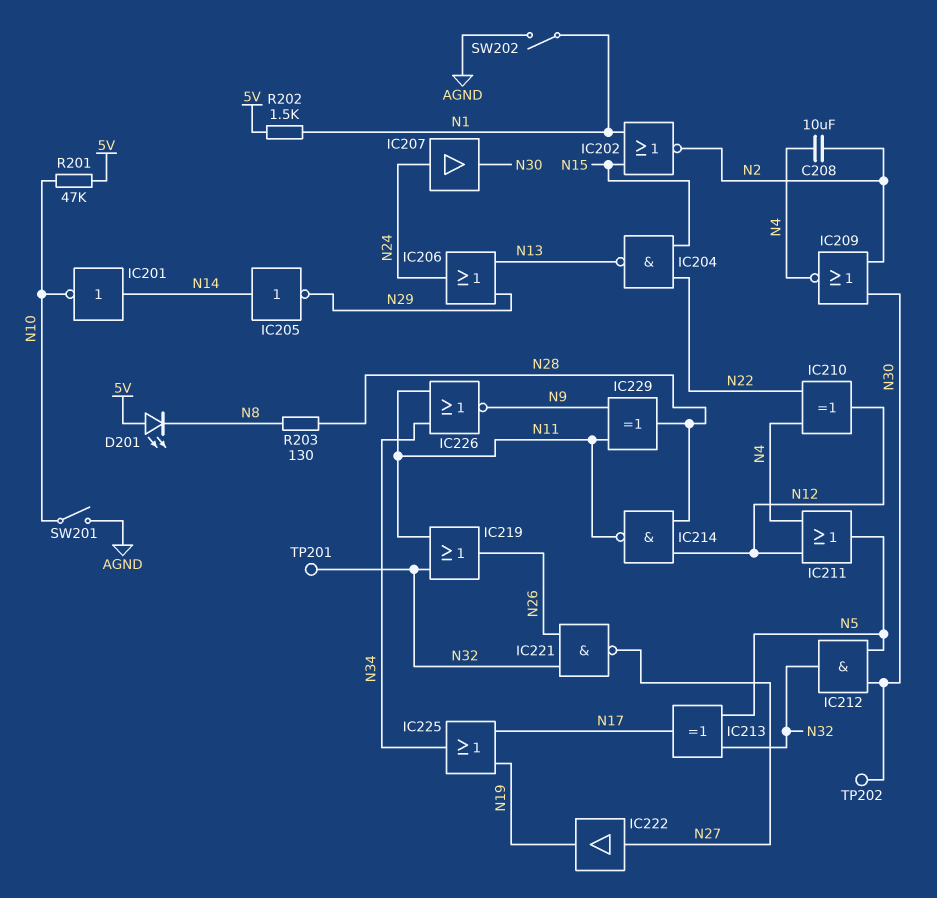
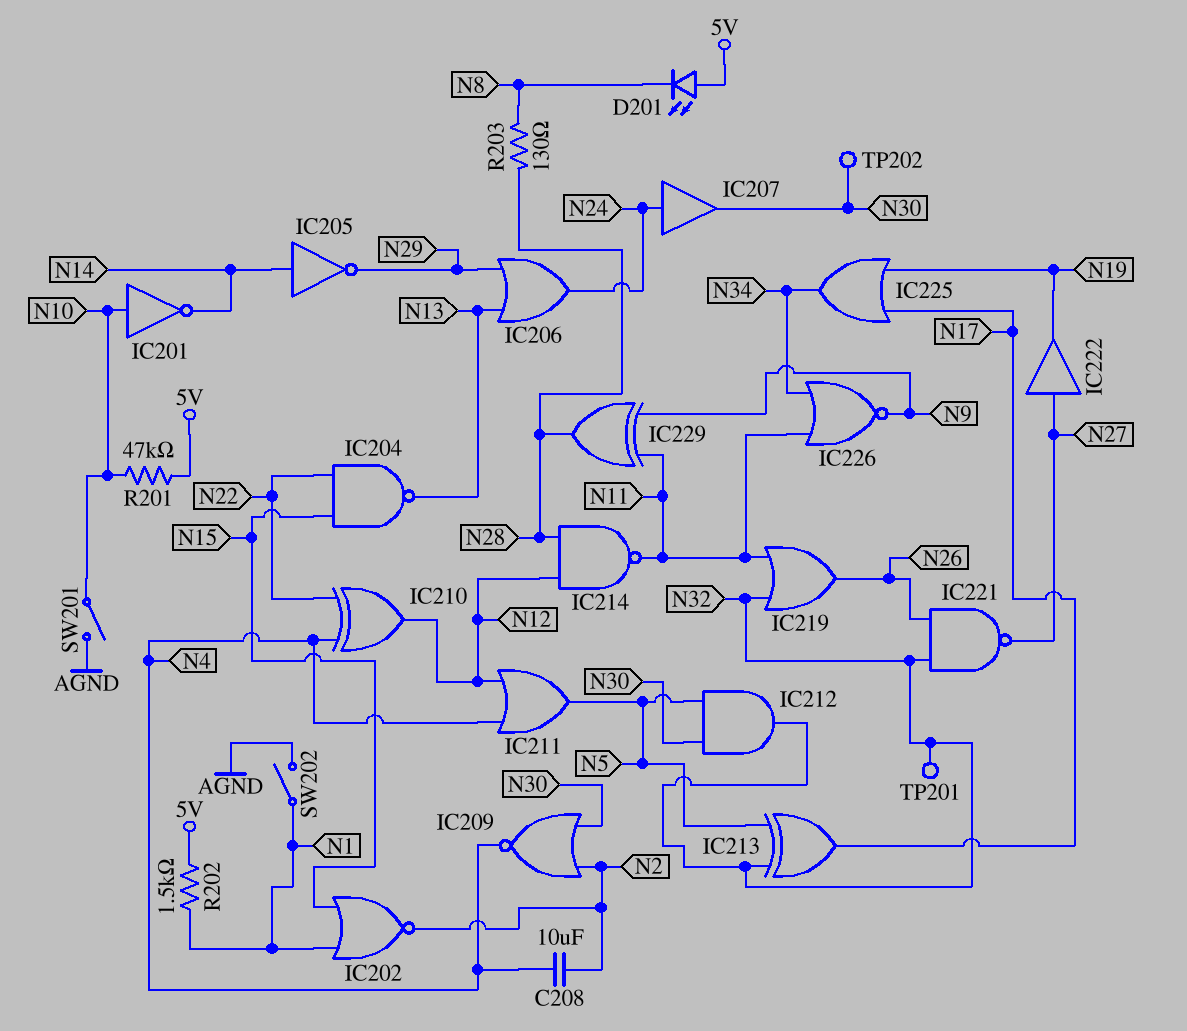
IC201: NOT (in N14, out N10) -> NOT (in N10, out N14)

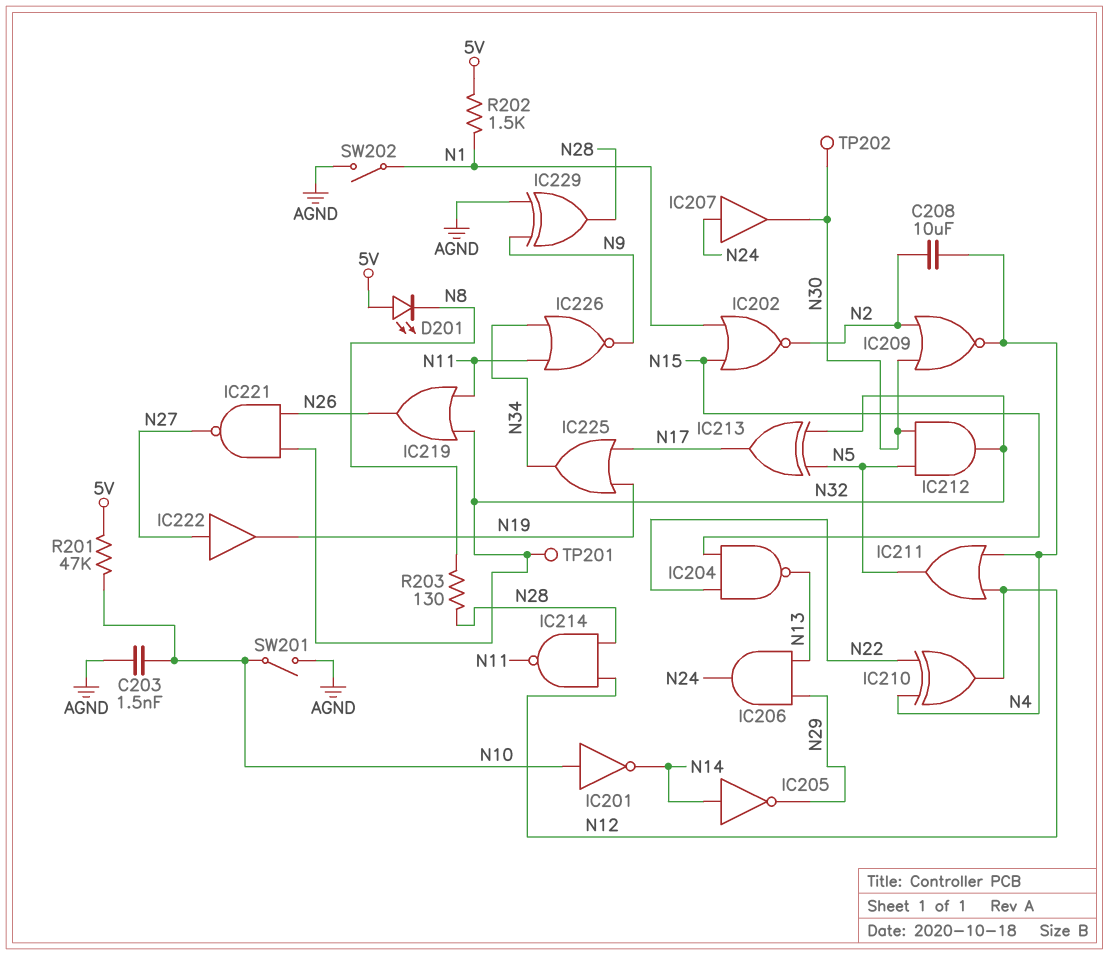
C203: none -> 1.5nF (AGND, N10)
IC206: OR (in N13, in N29, out N24) -> AND (in N13, in N29, out N24)
IC229: XOR (in N9, in N11, out N28) -> XOR (in AGND, in N9, out N28)

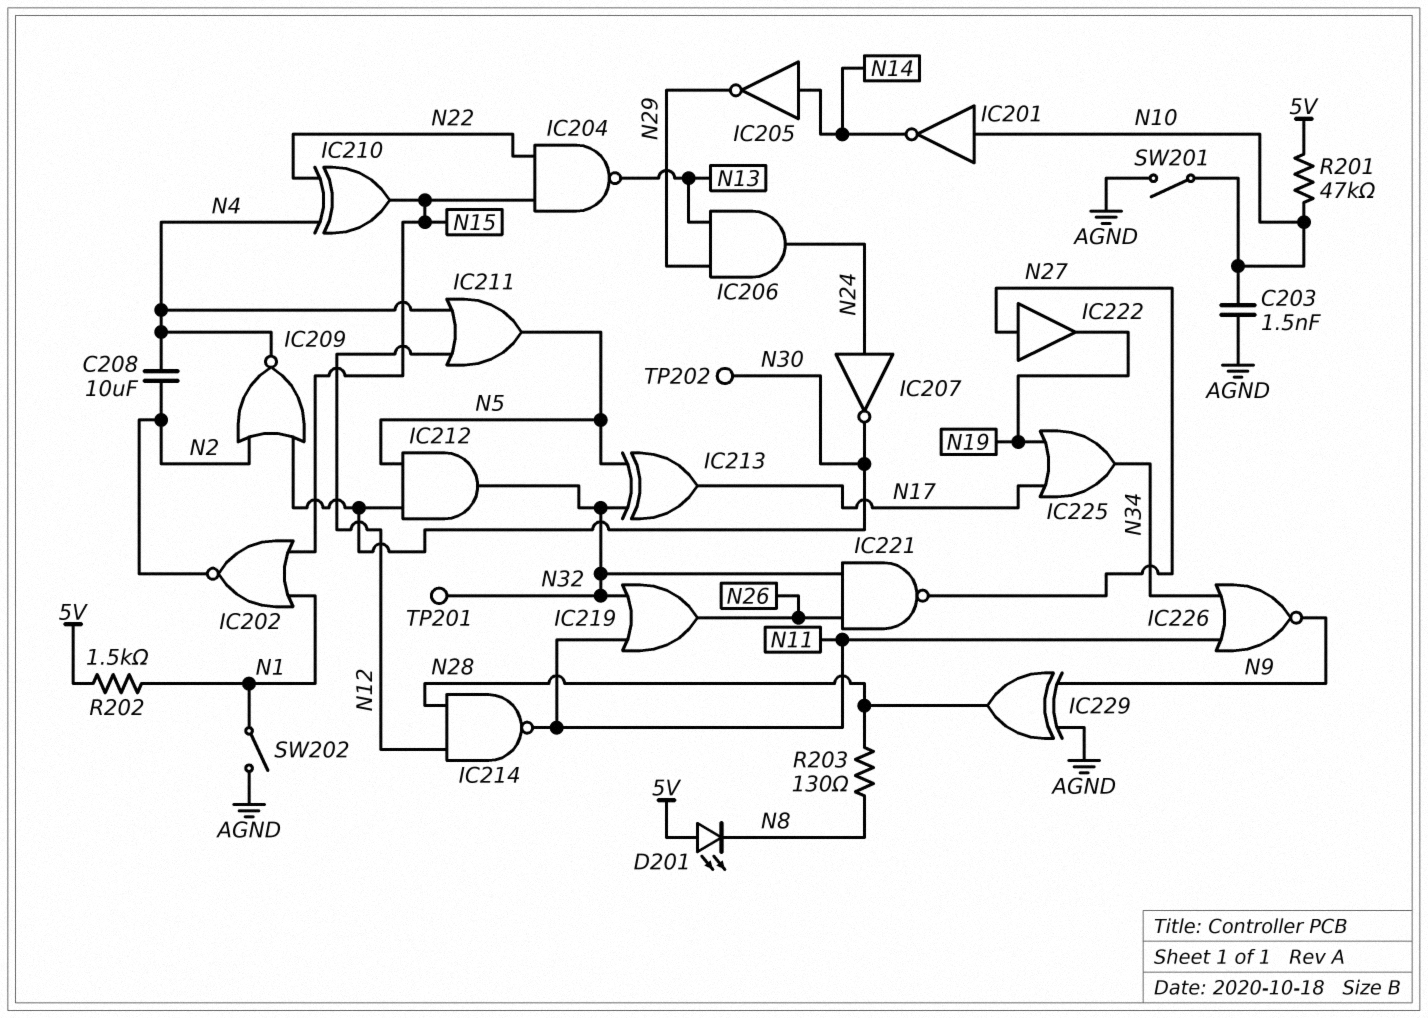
IC207: buffer (in N24, out N30) -> NOT (in N24, out N30)
IC210: XOR (in N4, in N22, out N12) -> XOR (in N4, in N22, out N15)

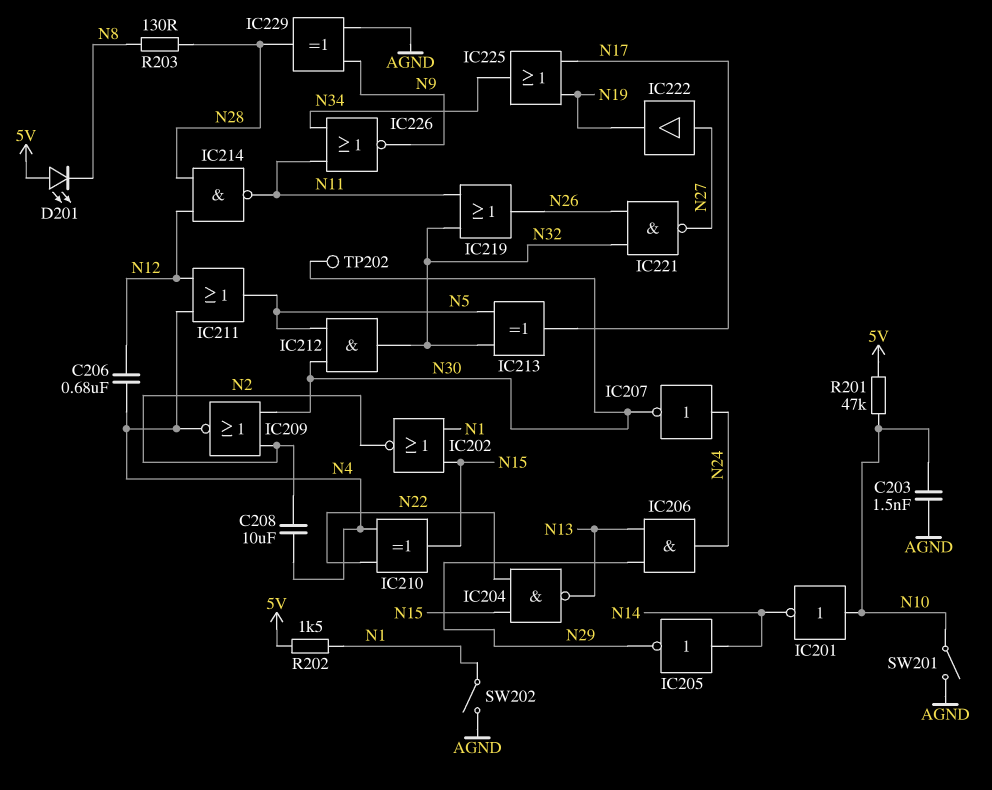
C206: none -> 680nF (N4, N12)
TP201: test point (N32) -> none

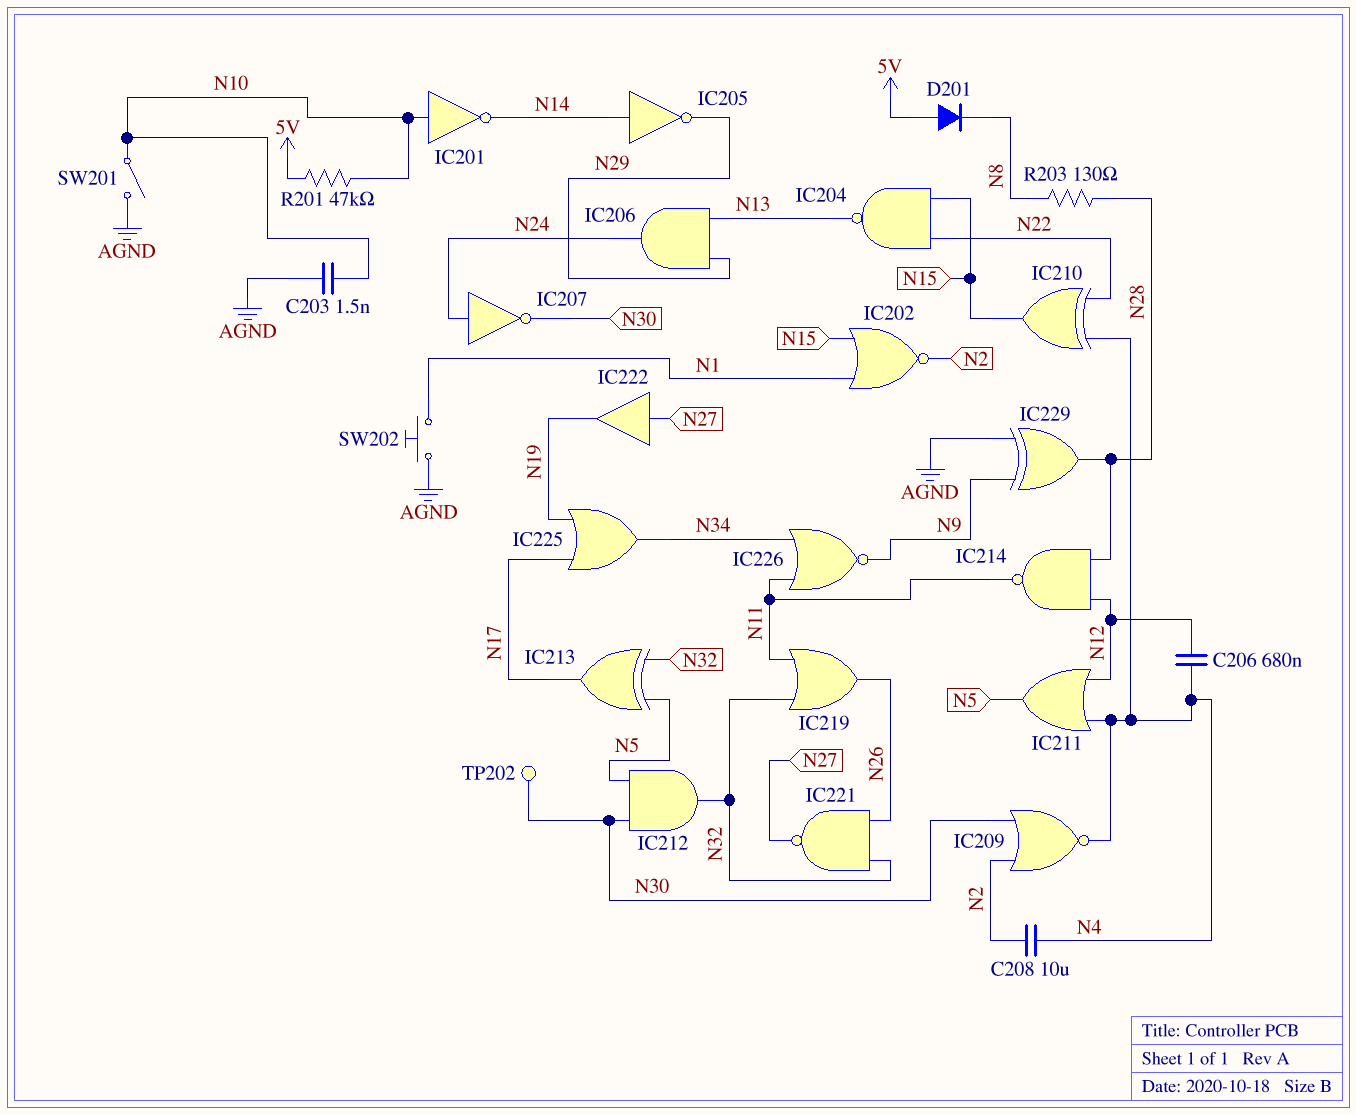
D201: LED (A 5V, K N8) -> diode (A 5V, K N8)
R202: 1.5k (5V, N1) -> none
SW202: switch (AGND, N1) -> button (AGND, N1)

